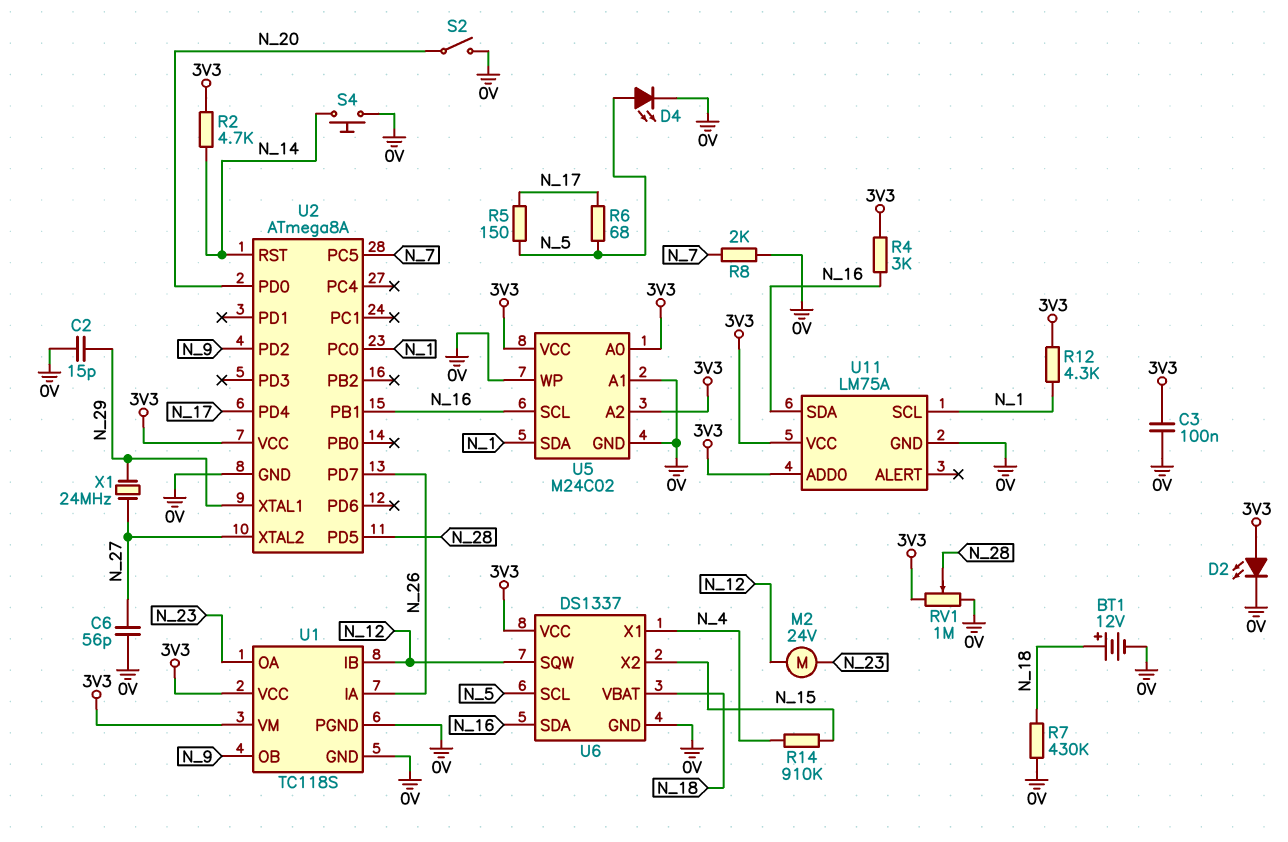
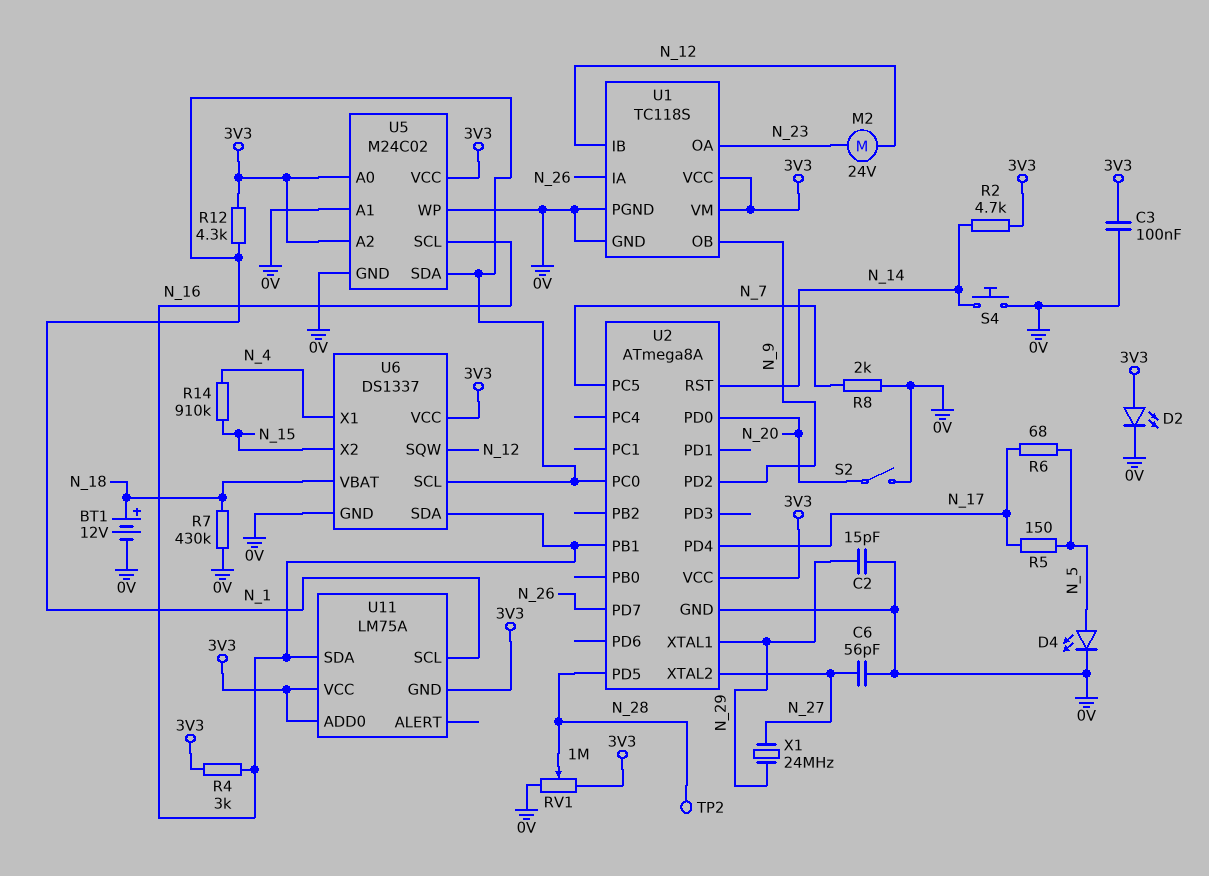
TP2: none -> test point (N_28)
U6 pin SCL: N_5 -> N_1
U11 pin GND: 0V -> 3V3

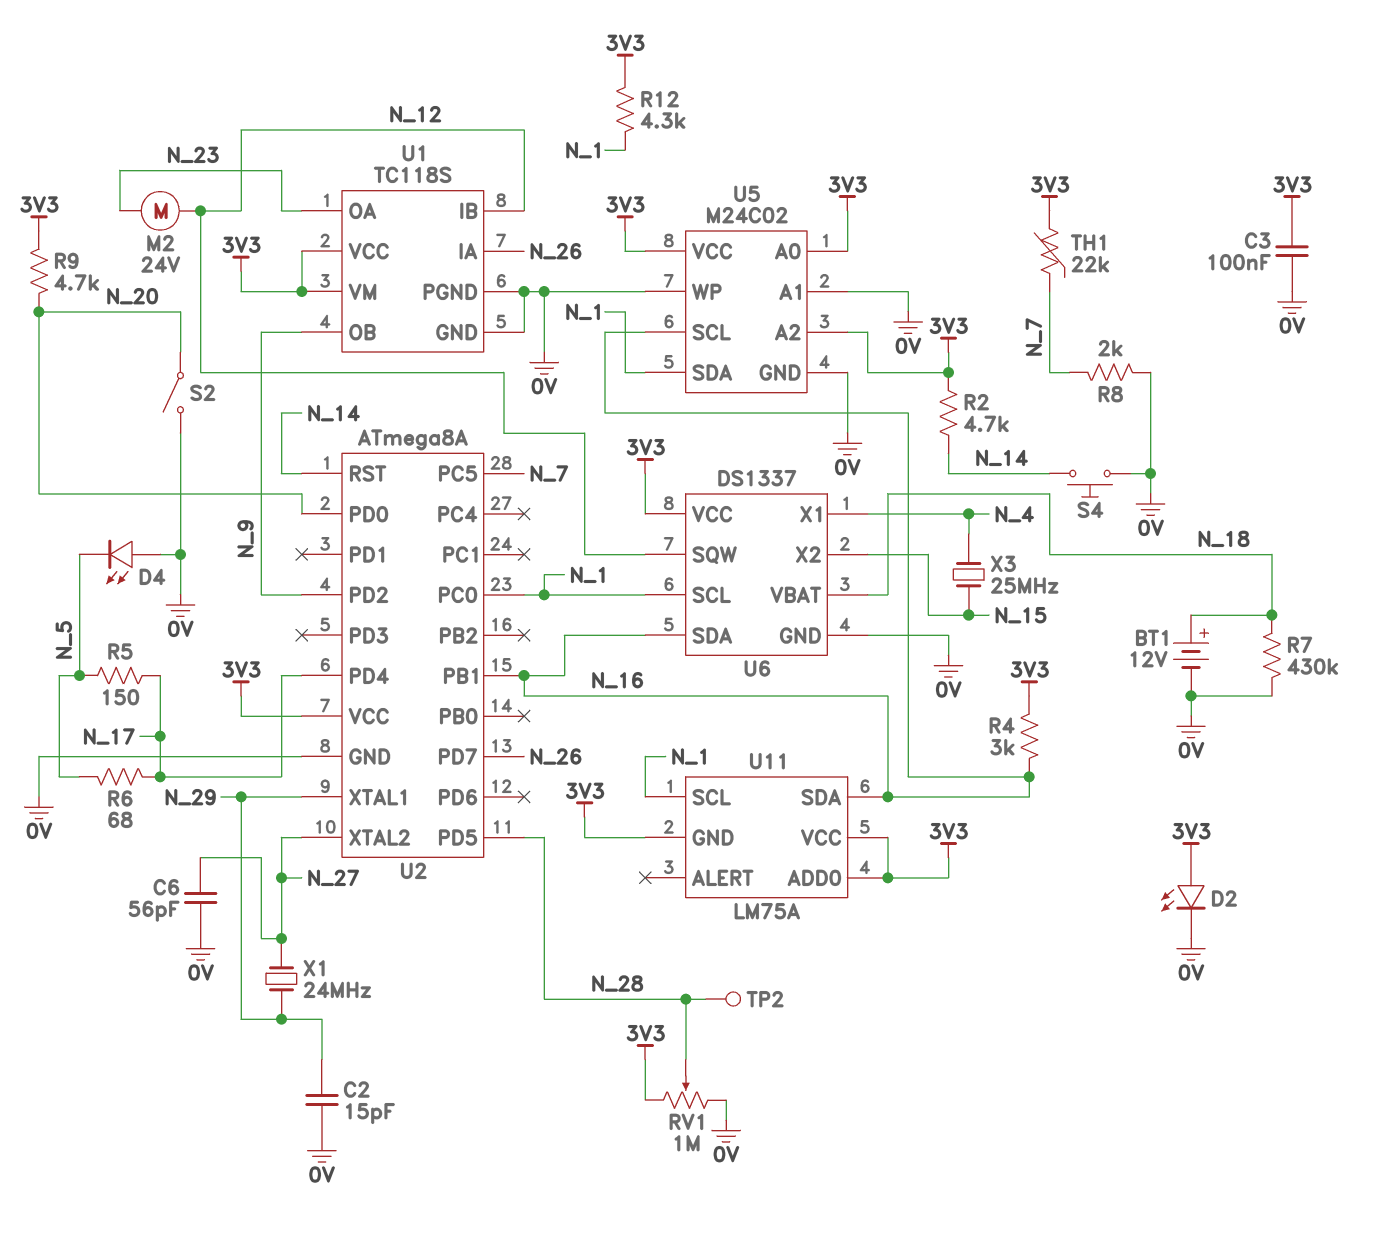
D4: LED (A N_5, K 0V) -> LED (A 0V, K N_5)
R9: none -> 4.7k (3V3, N_20)
R14: 910k (N_4, N_15) -> none
TH1: none -> 22k (3V3, N_7)
X3: none -> 25MHz (N_4, N_15)

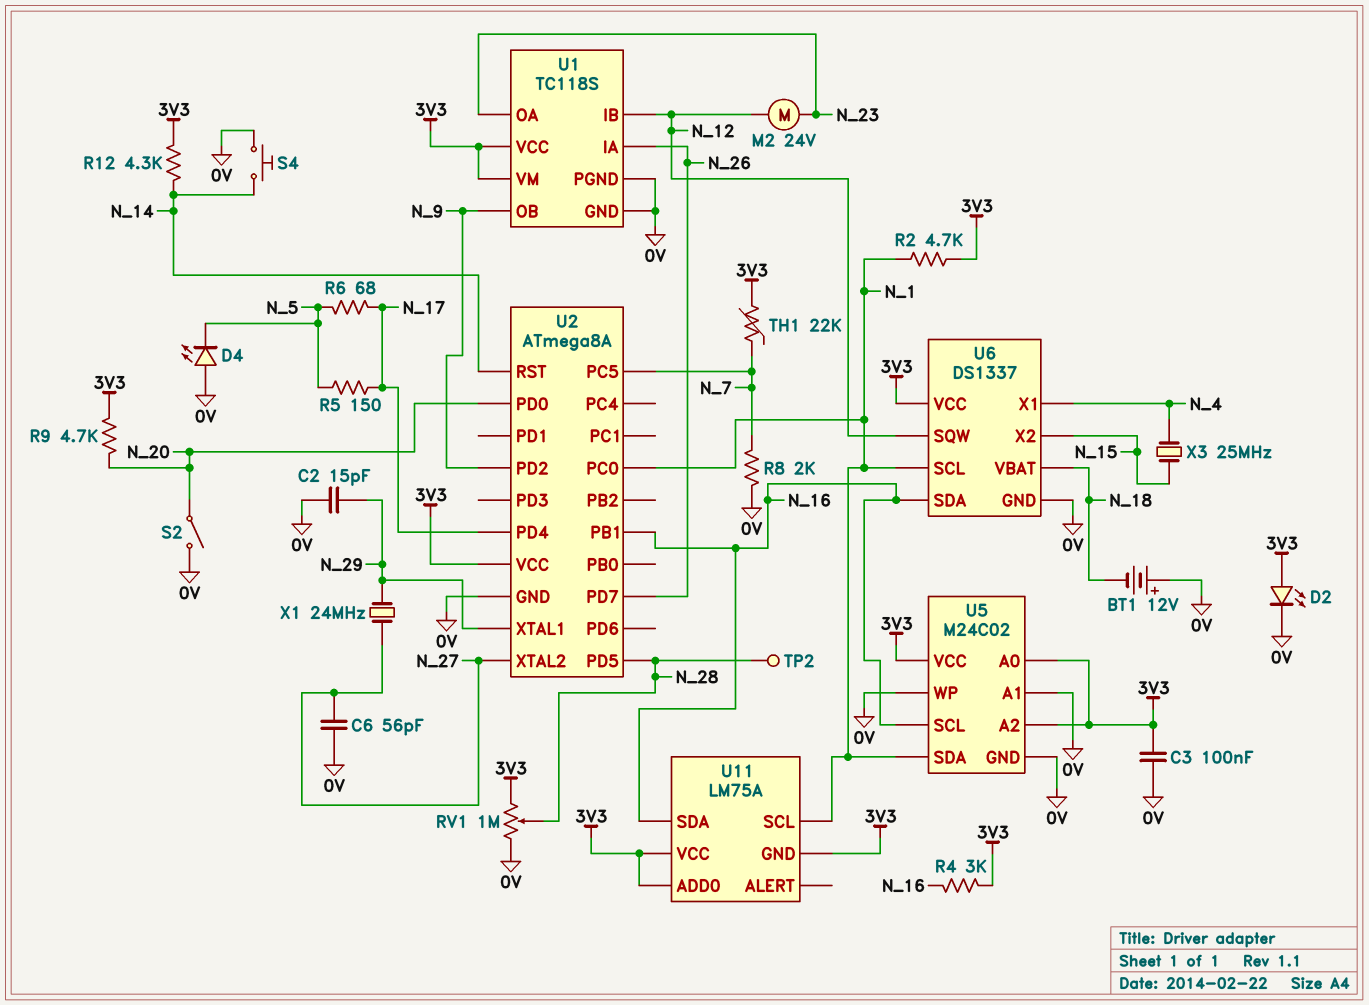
BT1: 12V (plus N_18, minus 0V) -> 12V (plus 0V, minus N_18)
R2: 4.7k (3V3, N_14) -> 4.7k (3V3, N_1)
R7: 430k (0V, N_18) -> none
R12: 4.3k (3V3, N_1) -> 4.3k (3V3, N_14)

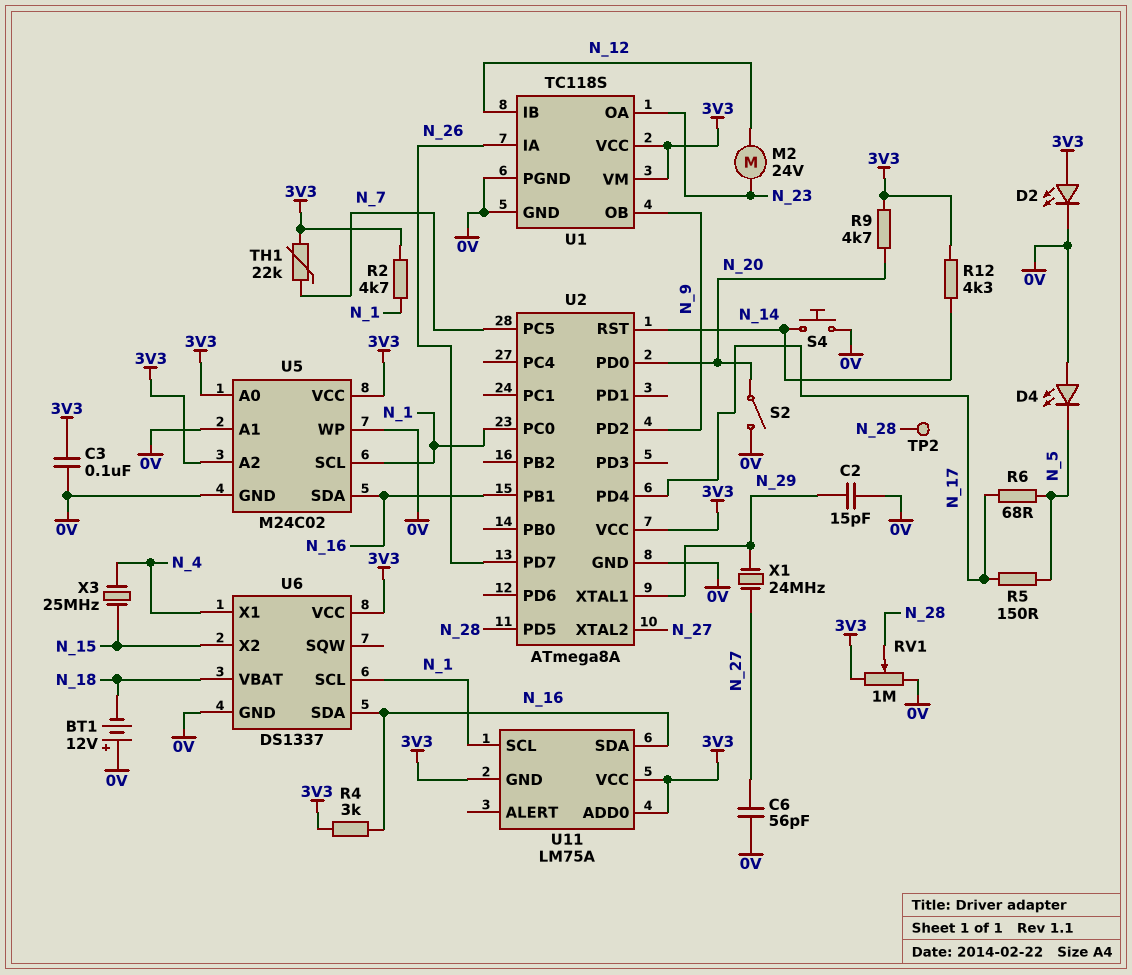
R8: 2k (0V, N_7) -> none
U5 pin SCL: N_16 -> N_1
U5 pin SDA: N_1 -> N_16
U6 pin SQW: N_12 -> none

